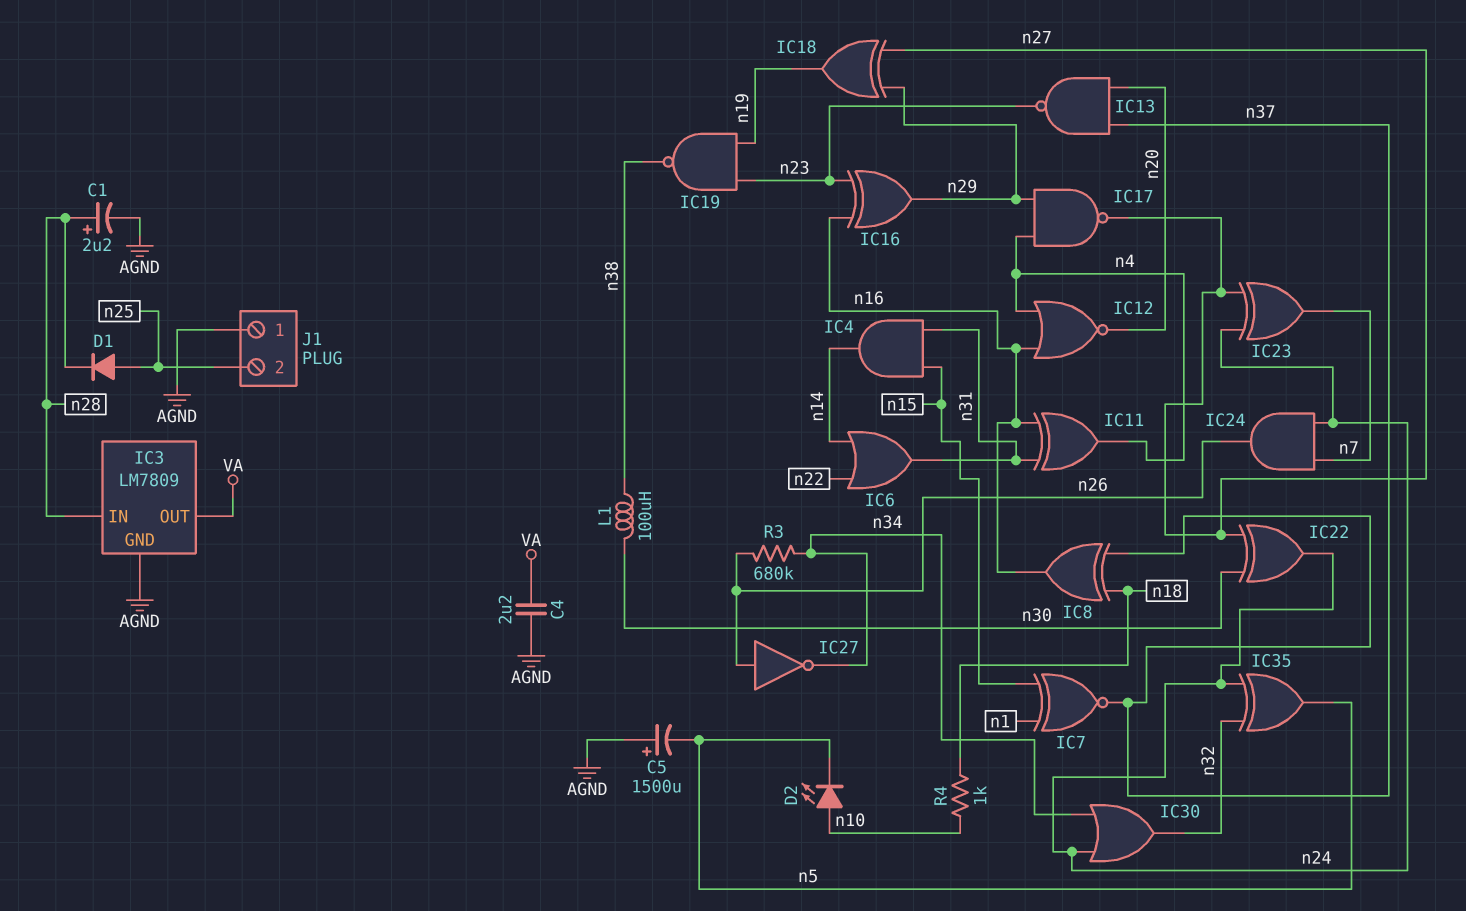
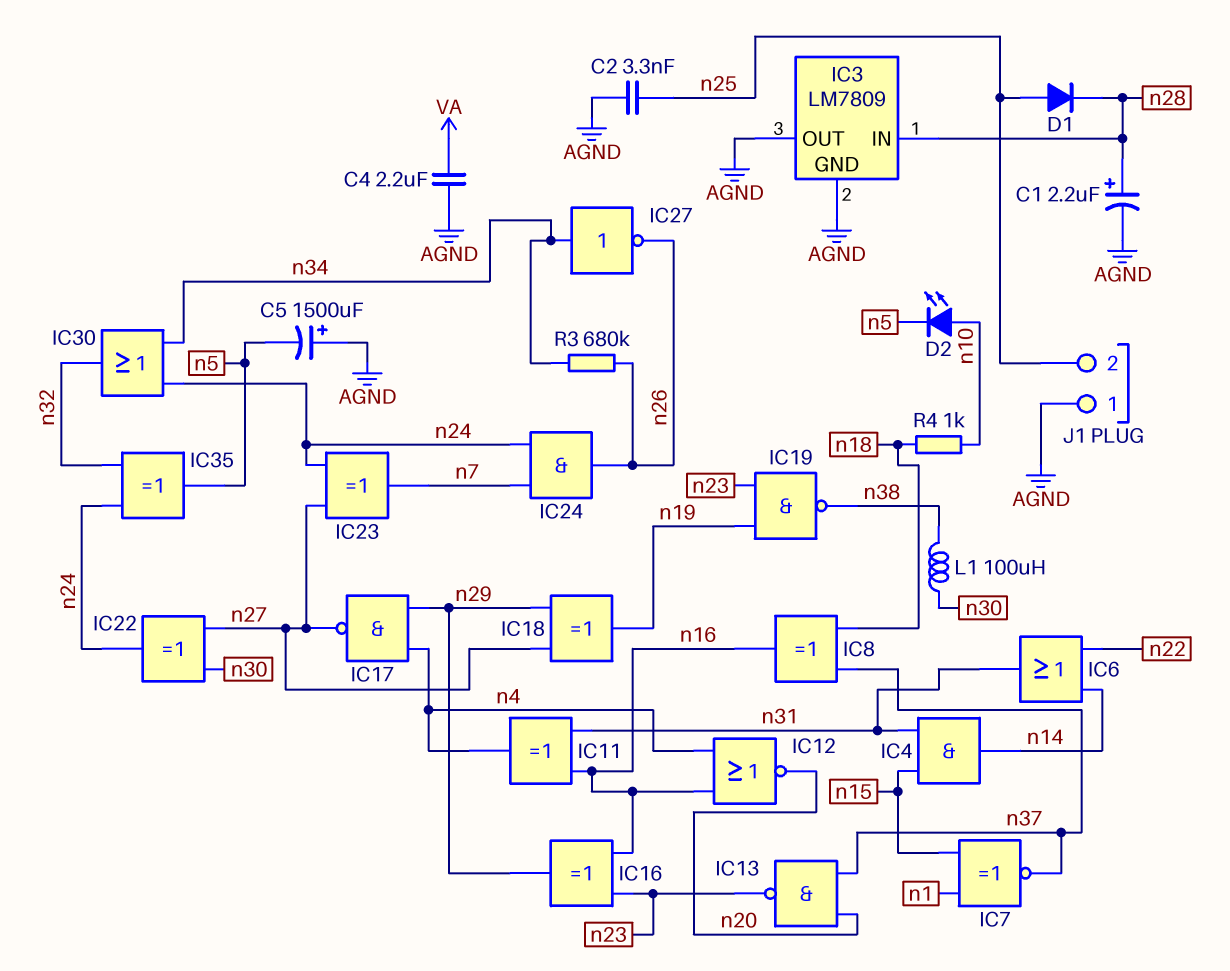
C2: none -> 3.3nF (AGND, n25)
IC3 pin OUT: VA -> AGND
IC27: NOT (in n26, out n34) -> NOT (in n34, out n26)

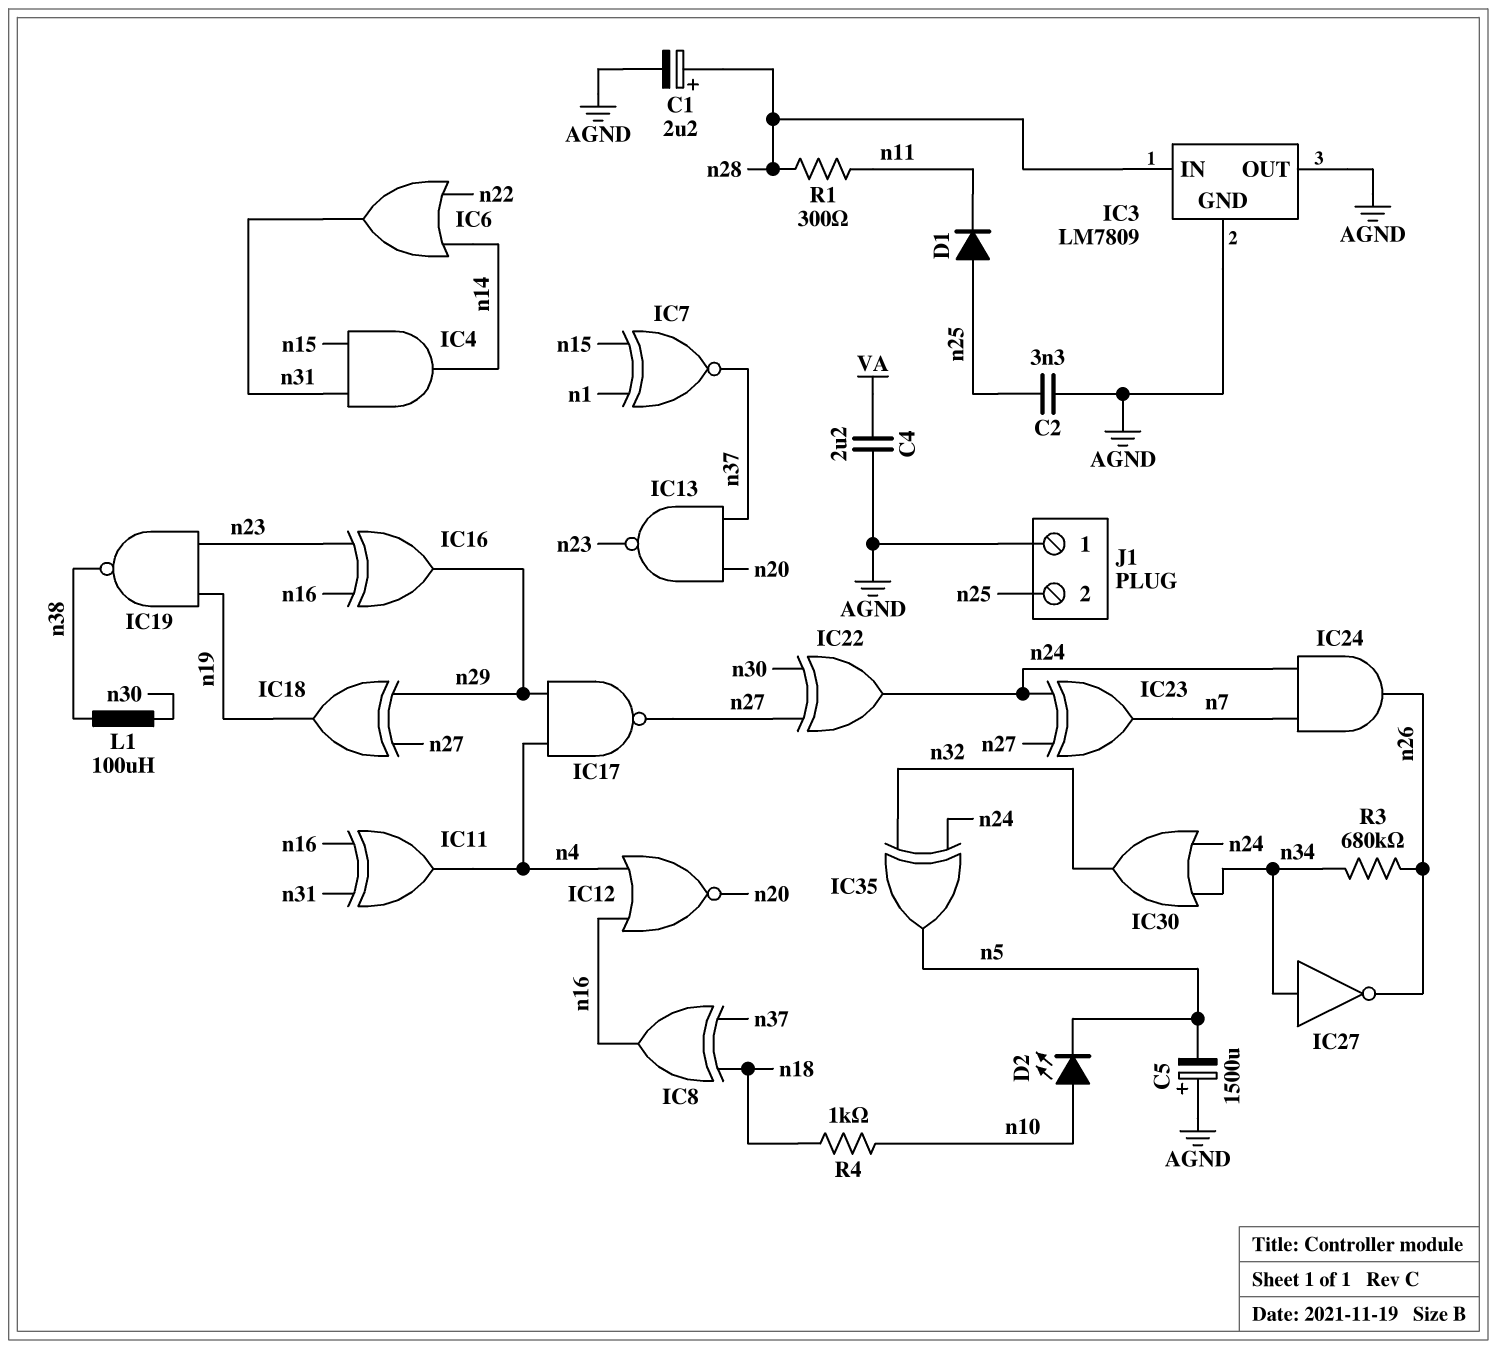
D1: diode (A n25, K n28) -> diode (A n25, K n11)
R1: none -> 300 (n11, n28)

